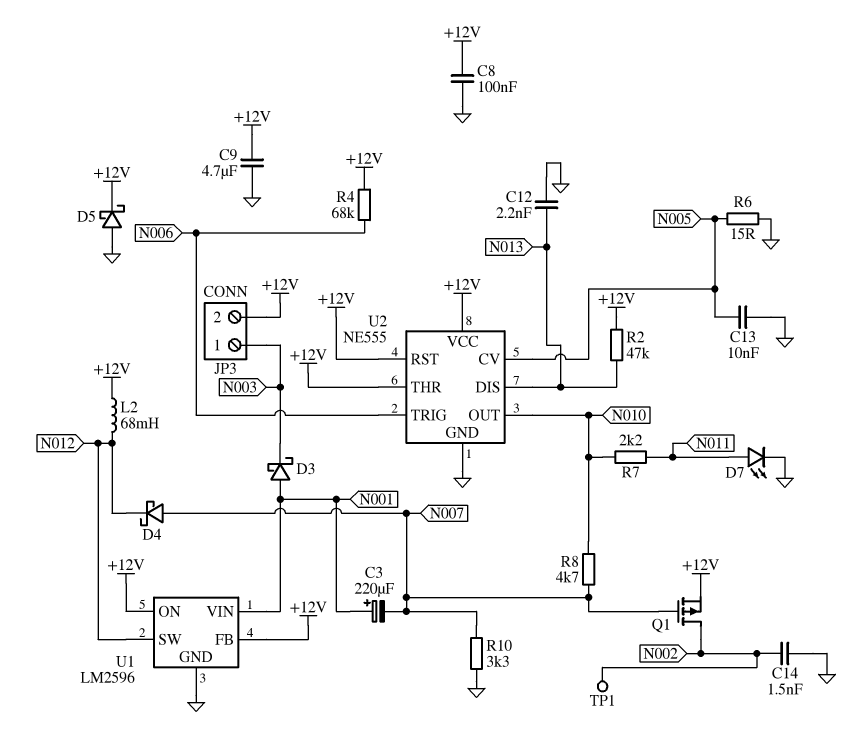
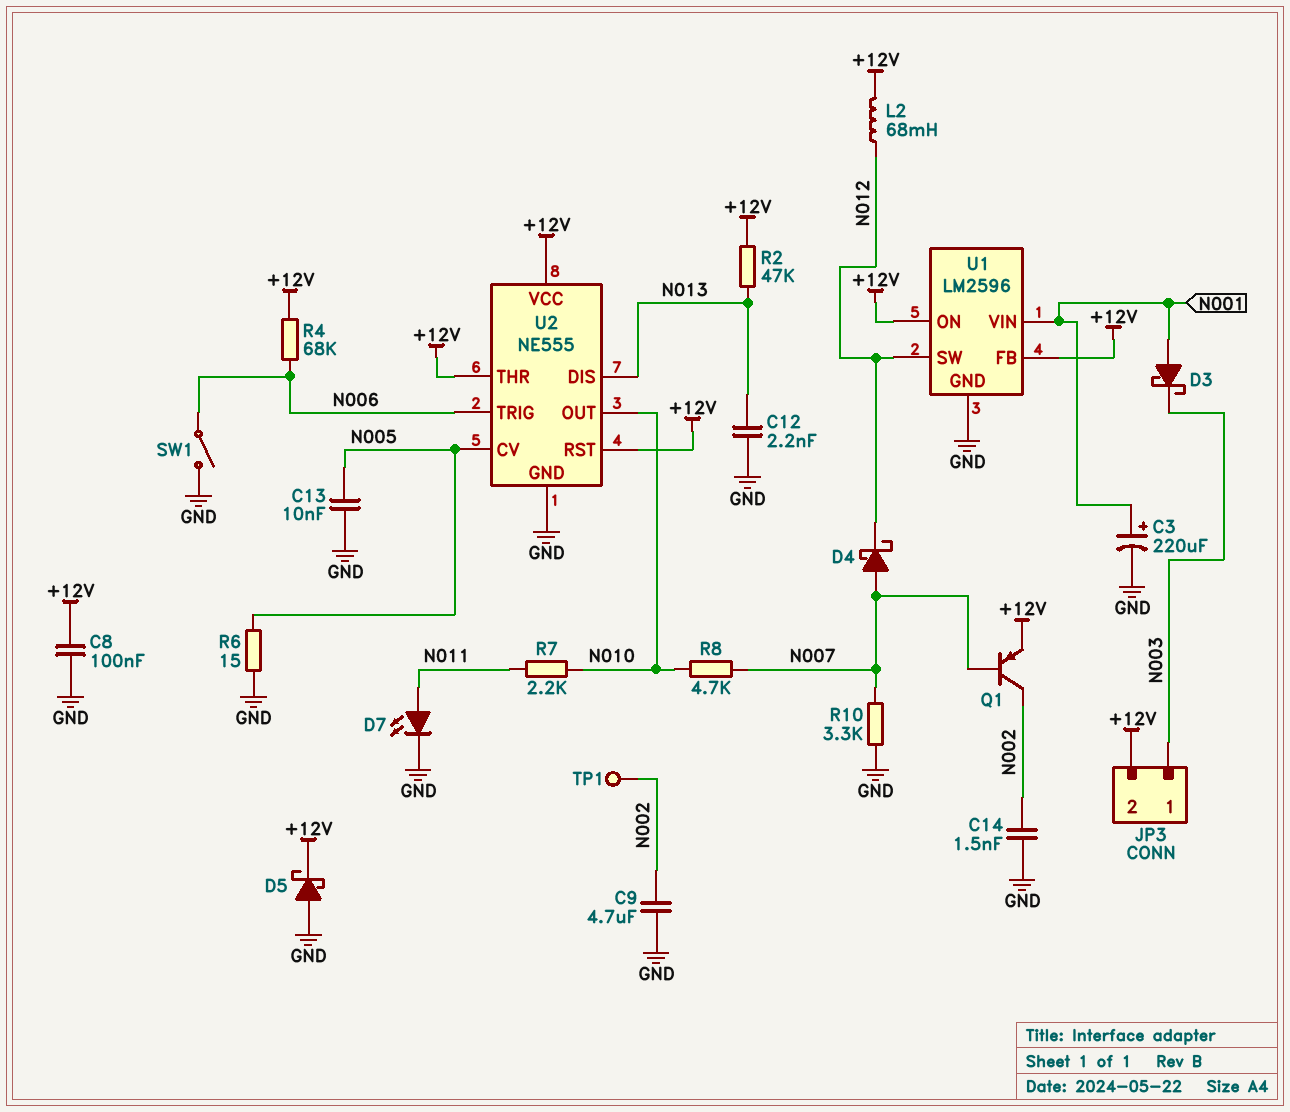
C3: 220uF (plus N001, minus N007) -> 220uF (plus N001, minus GND)
C9: 4.7uF (+12V, GND) -> 4.7uF (GND, N002)
Q1: PMOS (G N007, D N002, S +12V) -> PNP (B N007, C N002, E +12V)
SW1: none -> switch (GND, N006)

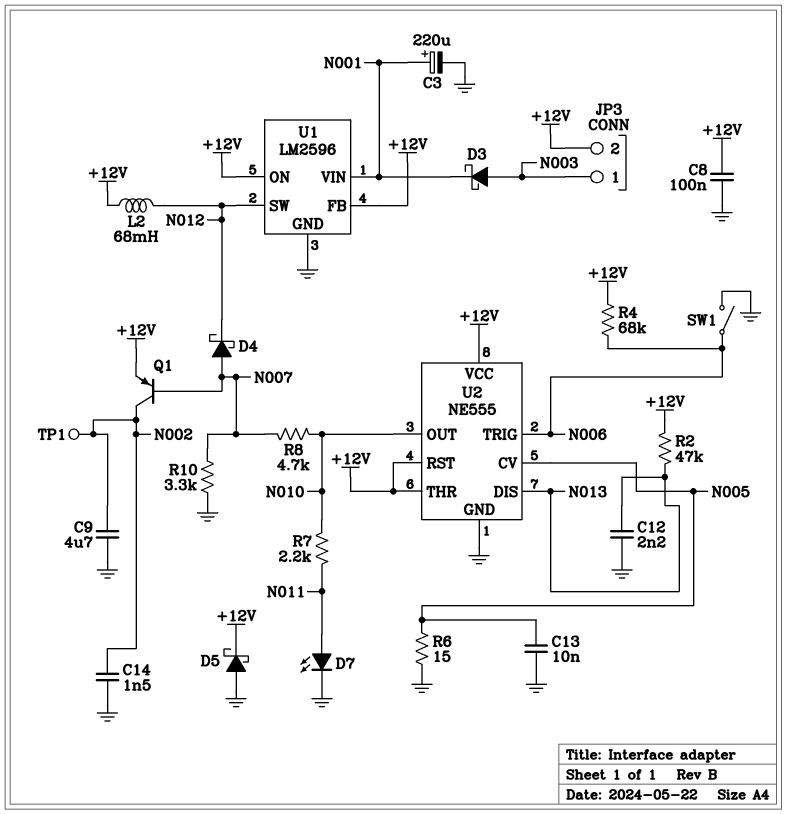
D3: schottky (A N001, K N003) -> schottky (A N003, K N001)

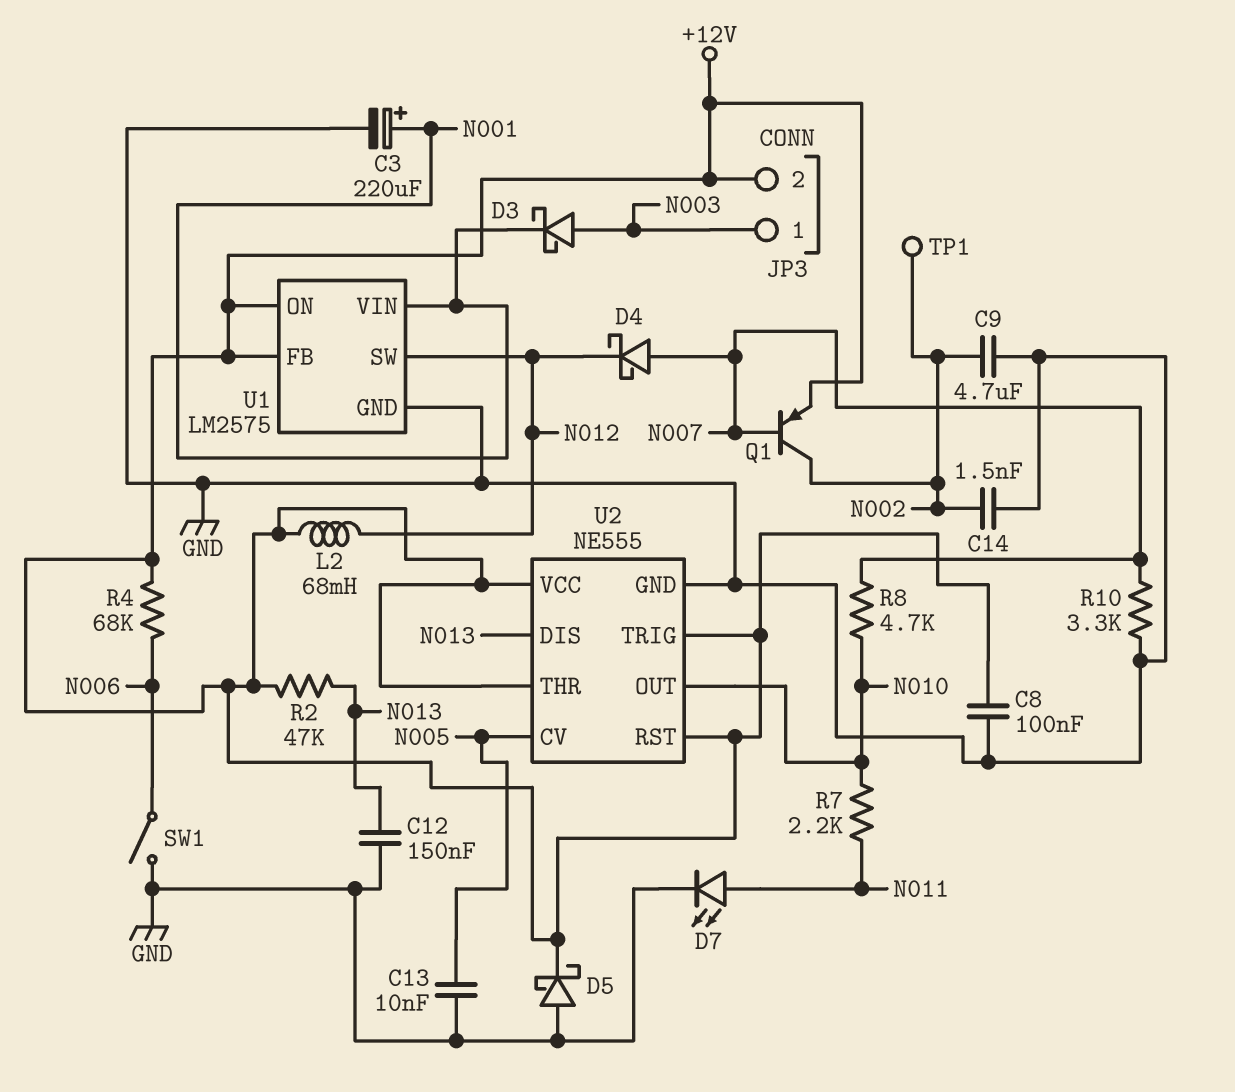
C12: 2.2nF (GND, N013) -> 150nF (GND, N013)
R6: 15 (GND, N005) -> none
U1: LM2596 -> LM2575
U2 pin TRIG: N006 -> +12V

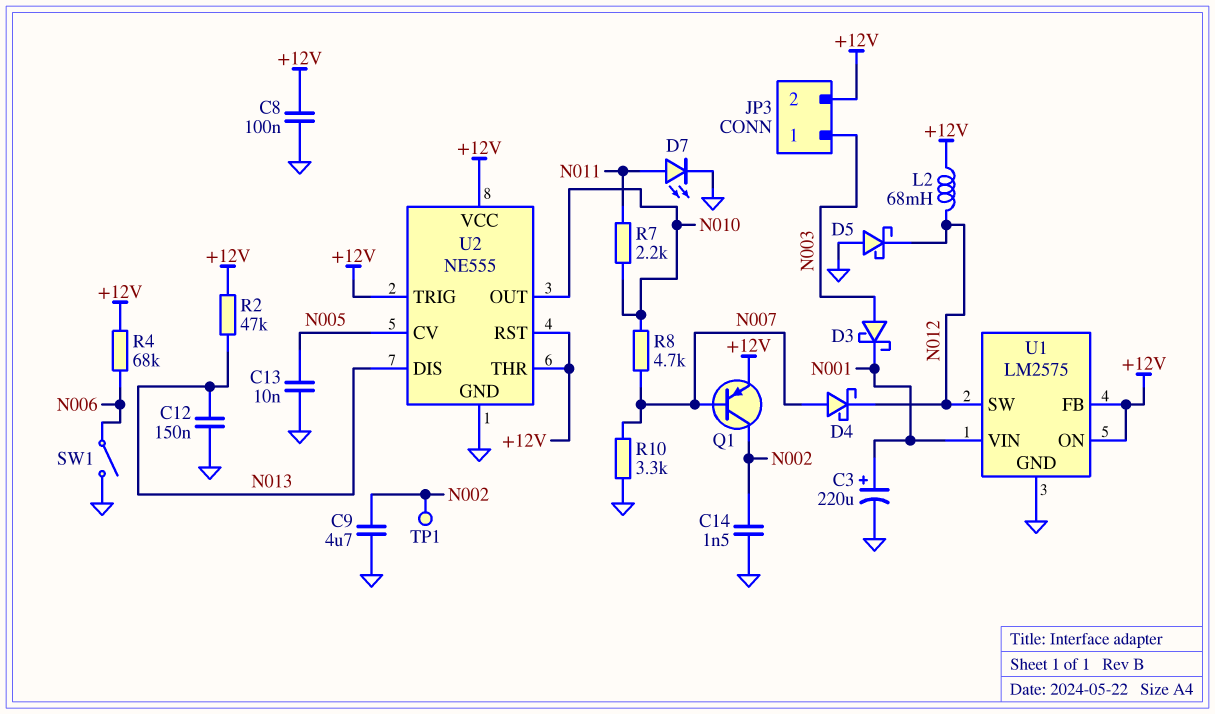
D5: schottky (A GND, K +12V) -> schottky (A GND, K N012)

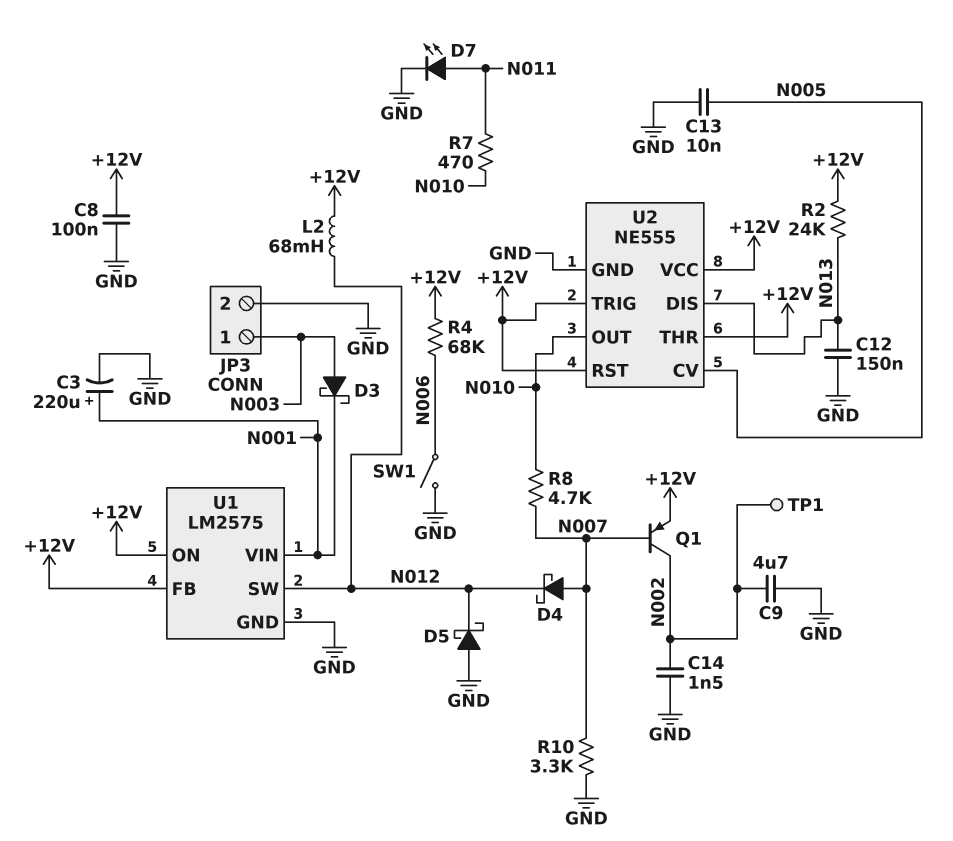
JP3 pin 2: +12V -> GND
R2: 47k (+12V, N013) -> 24k (+12V, N013)
R7: 2.2k (N010, N011) -> 470 (N010, N011)

